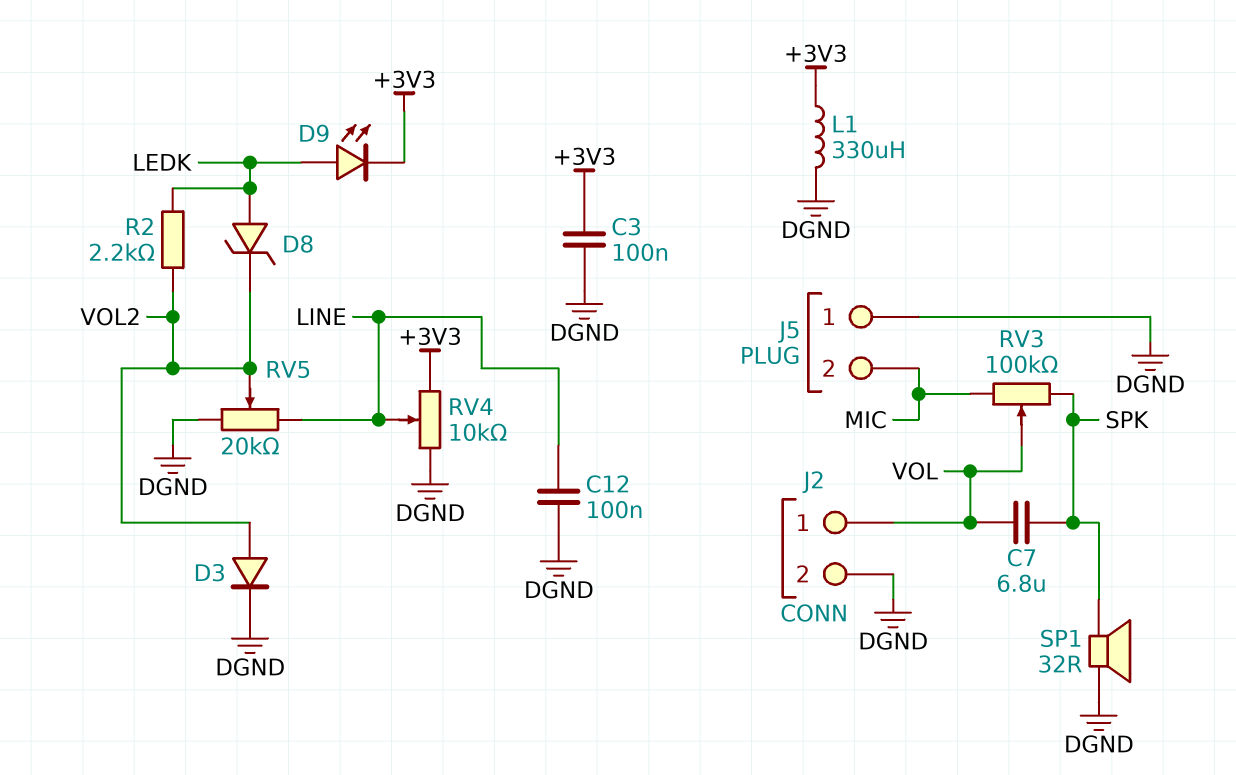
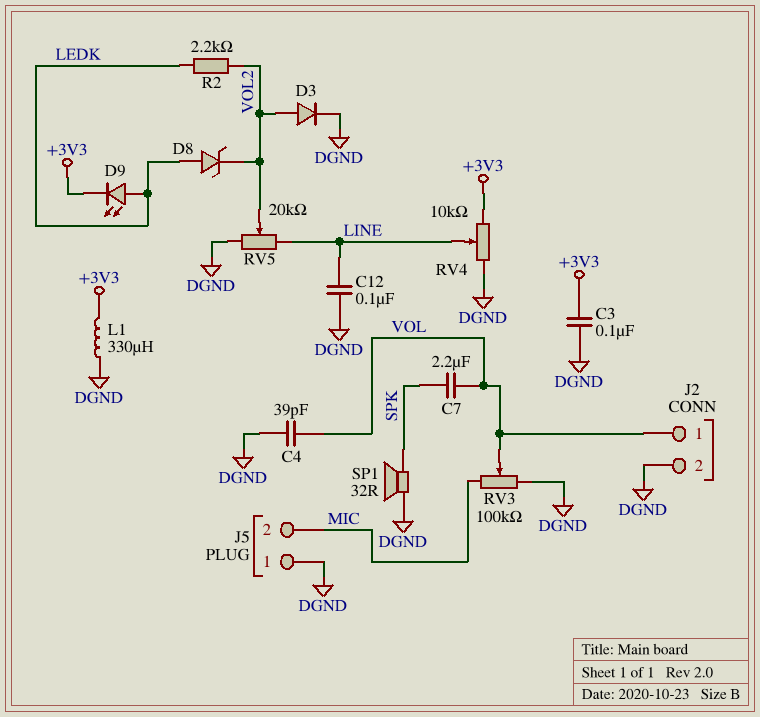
C4: none -> 39pF (DGND, VOL)
C7: 6.8uF (SPK, VOL) -> 2.2uF (SPK, VOL)
RV3: 100k (MIC, SPK, wiper VOL) -> 100k (DGND, MIC, wiper VOL)

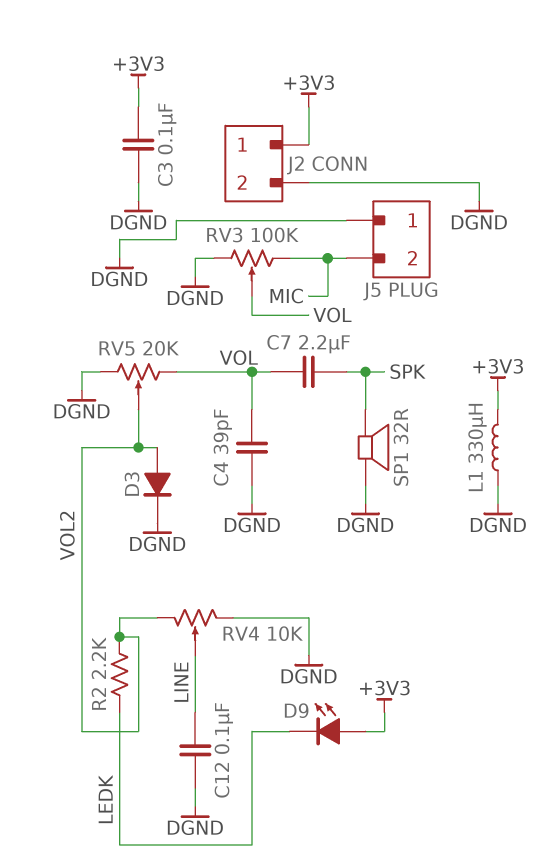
D8: zener (A LEDK, K VOL2) -> none
D9: LED (A LEDK, K +3V3) -> LED (A +3V3, K LEDK)
J2 pin 1: VOL -> +3V3
RV4: 10k (+3V3, DGND, wiper LINE) -> 10k (DGND, VOL2, wiper LINE)
RV5: 20k (DGND, LINE, wiper VOL2) -> 20k (DGND, VOL, wiper VOL2)

